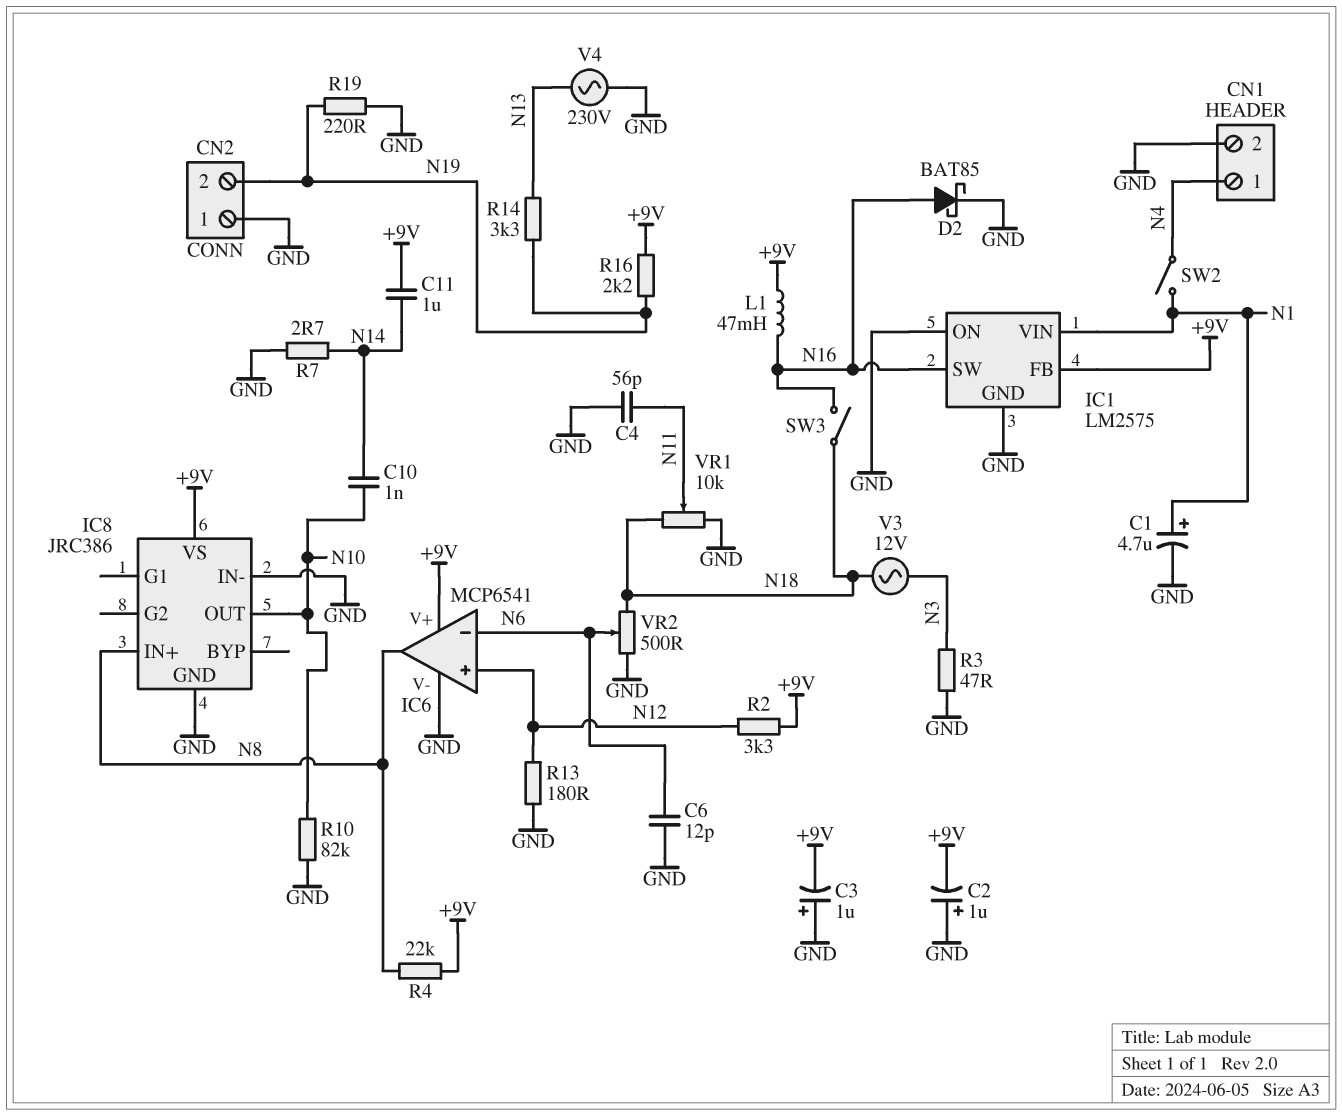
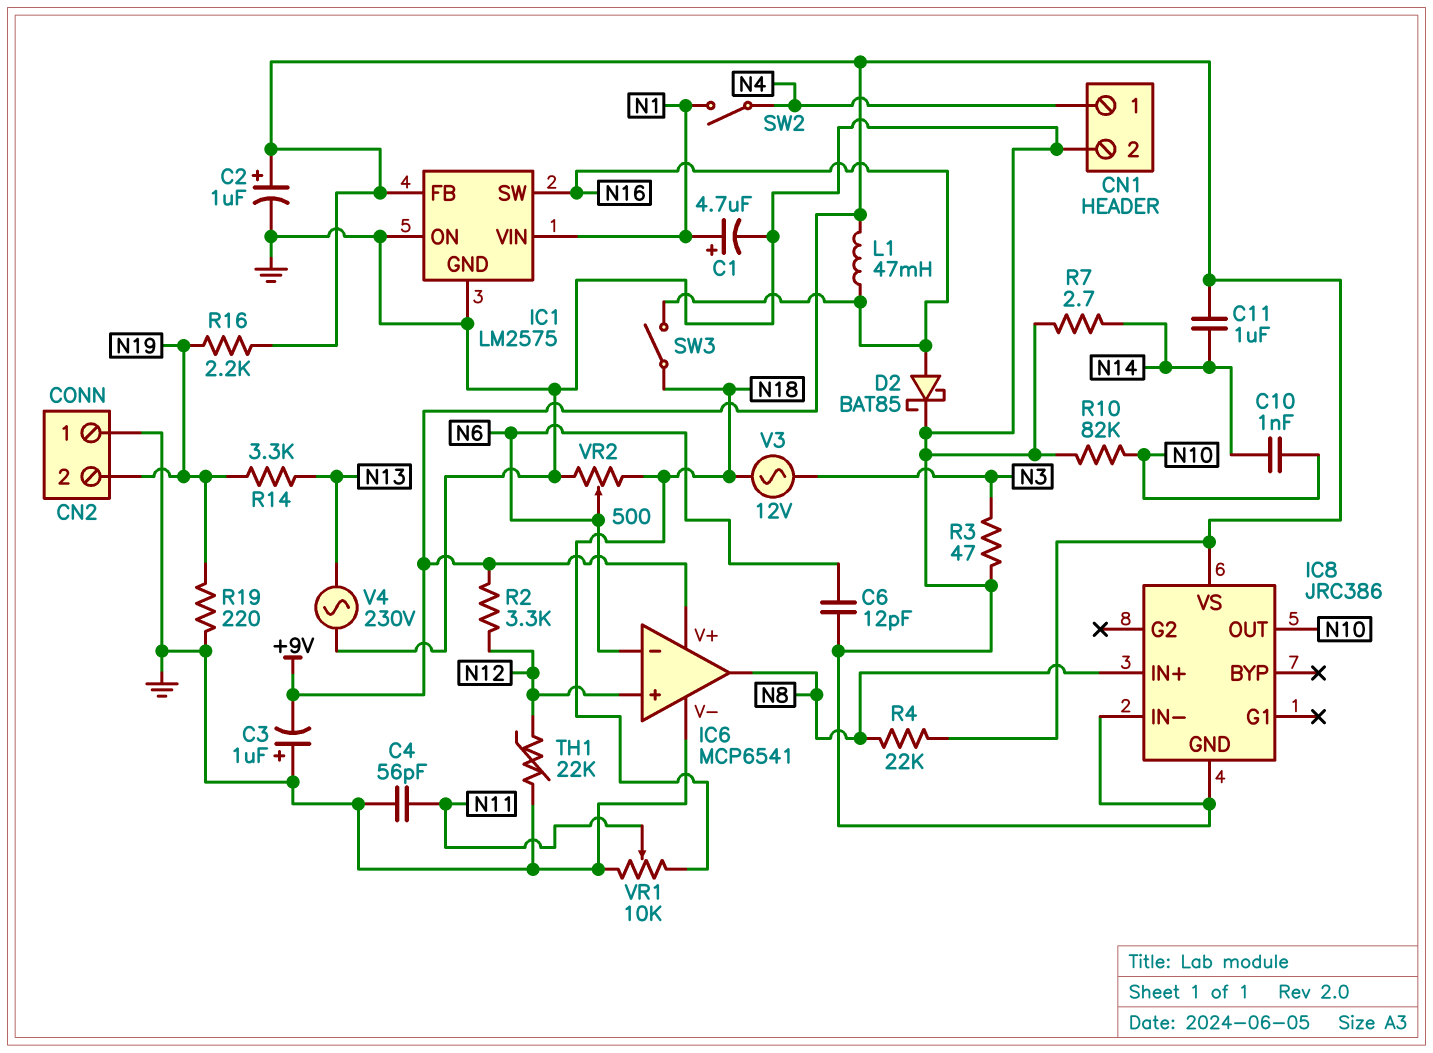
C2: 1uF (plus GND, minus +9V) -> 1uF (plus +9V, minus GND)
R13: 180 (GND, N12) -> none
TH1: none -> 22k (GND, N12)

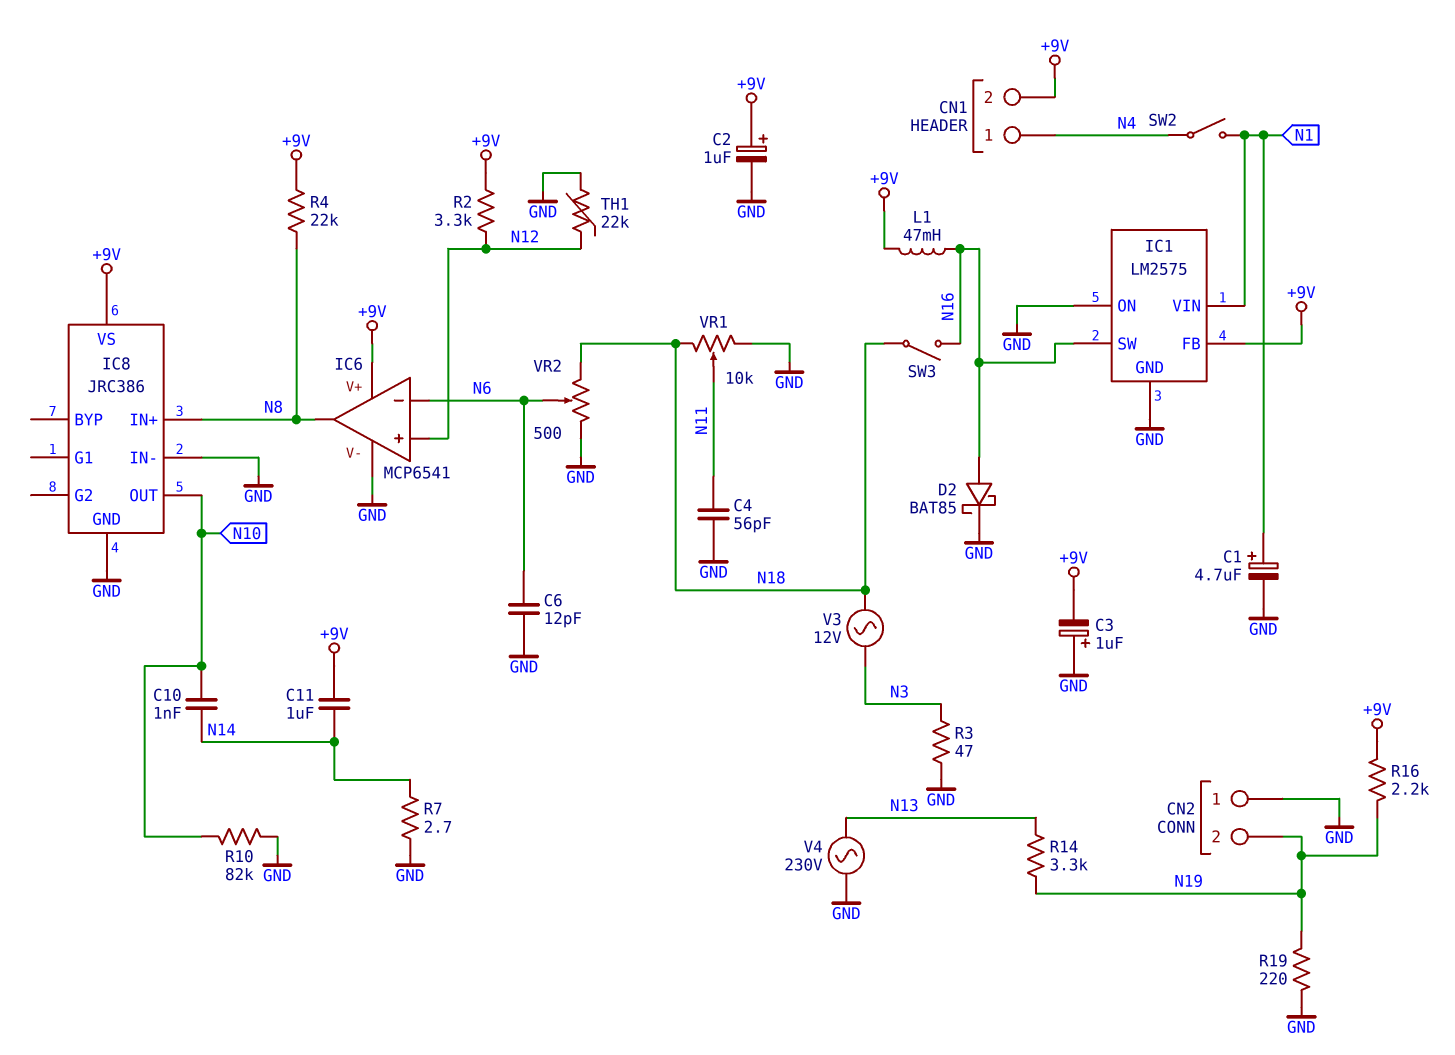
CN1 pin 2: GND -> +9V

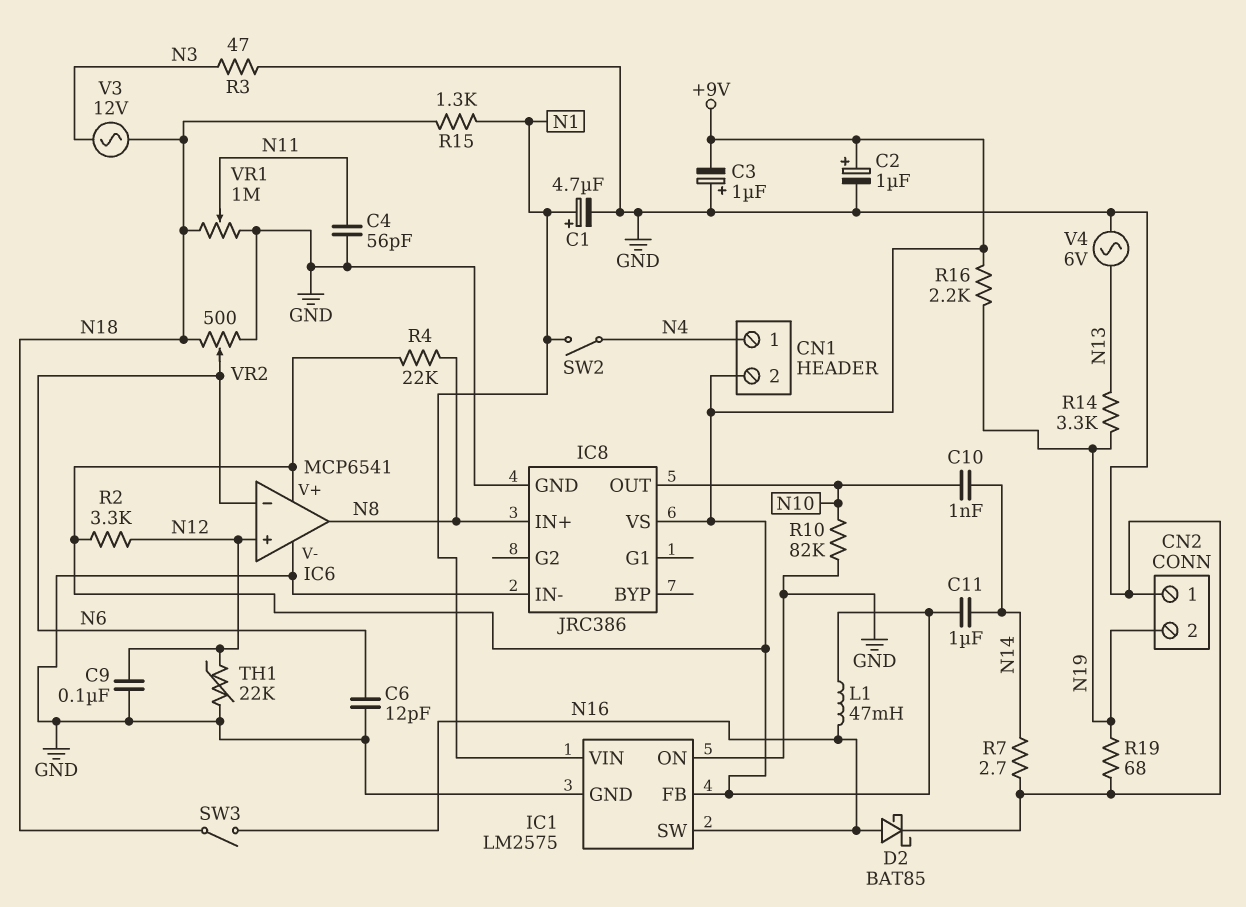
C9: none -> 100nF (GND, N12)
R15: none -> 1.3k (N1, N18)
R19: 220 (GND, N19) -> 68 (GND, N19)
V4: AC 230V (GND, N13) -> AC 6V (GND, N13)
VR1: 10k (GND, N18, wiper N11) -> 1M (GND, N18, wiper N11)

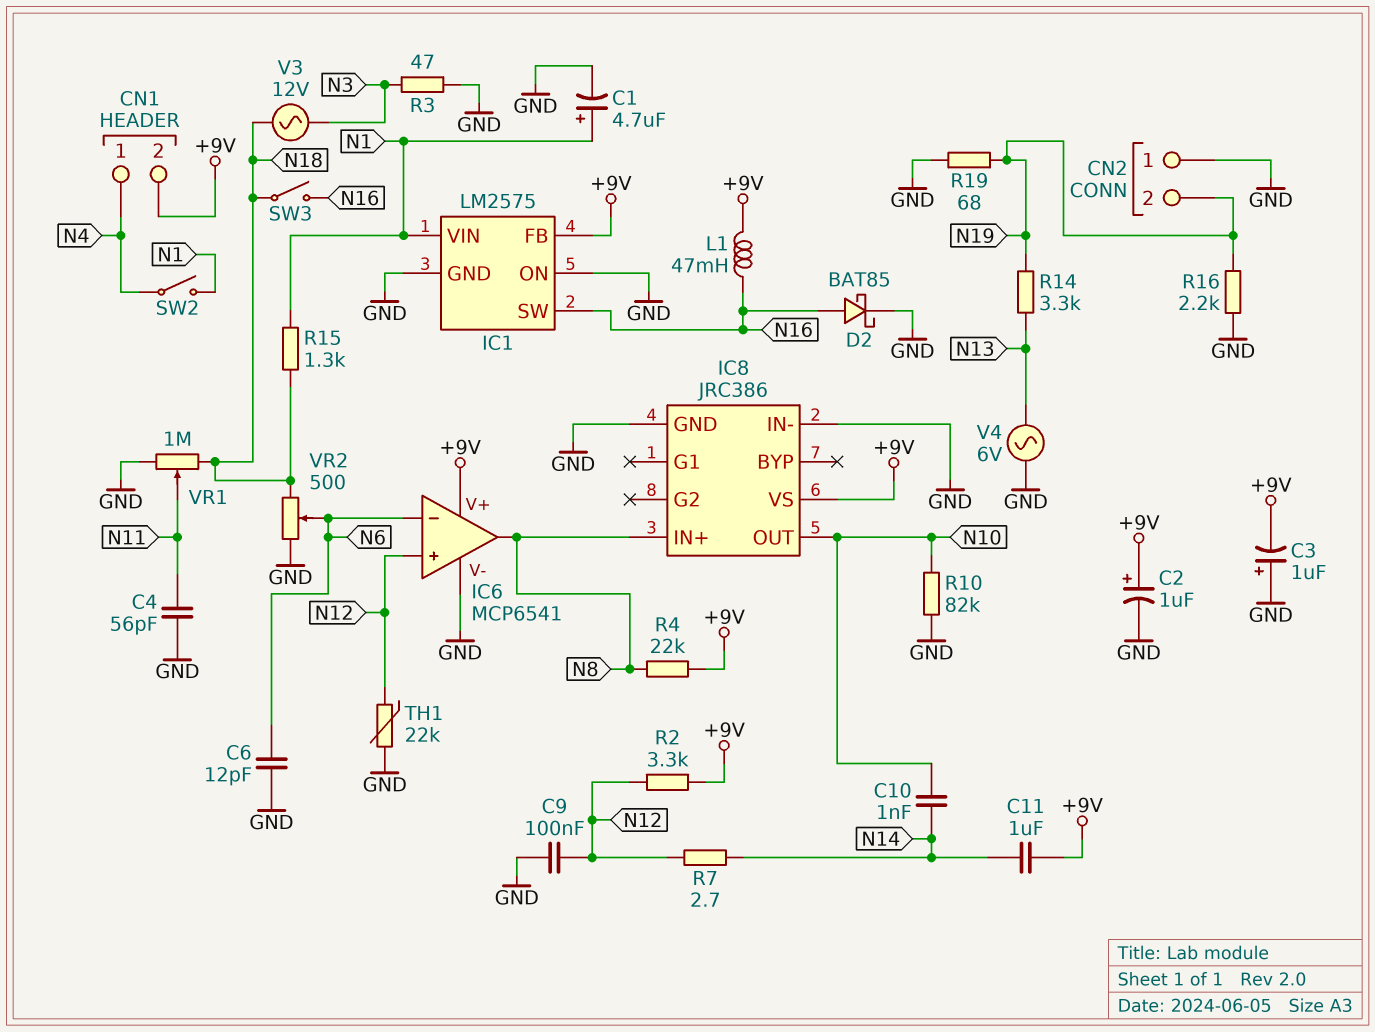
R7: 2.7 (GND, N14) -> 2.7 (N12, N14)
R16: 2.2k (+9V, N19) -> 2.2k (GND, N19)

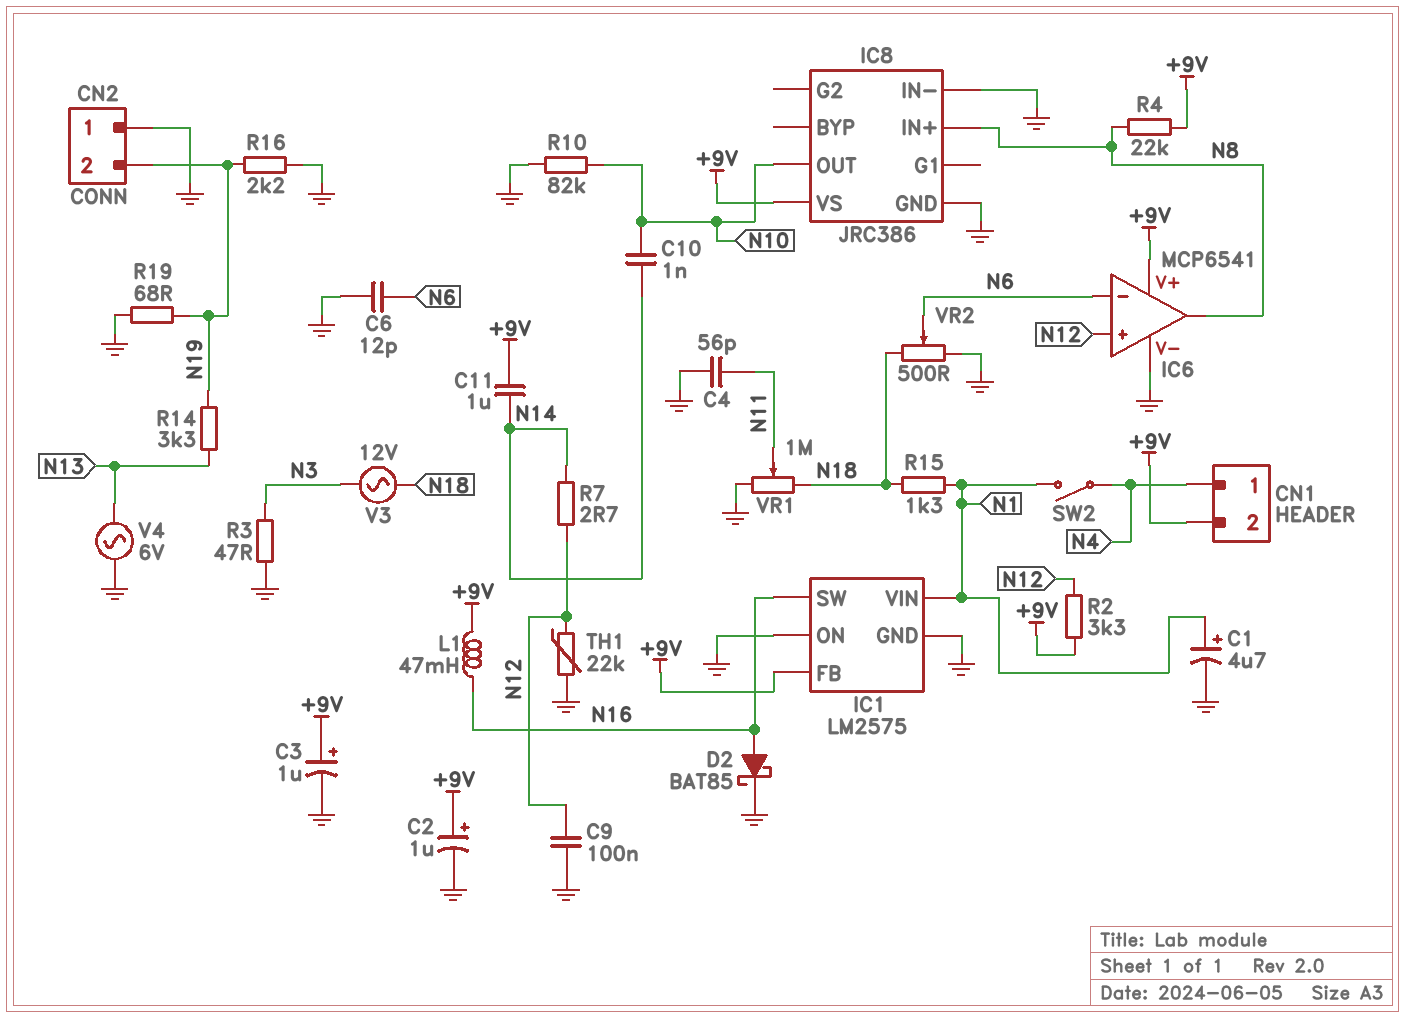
C3: 1uF (plus GND, minus +9V) -> 1uF (plus +9V, minus GND)
SW3: switch (N16, N18) -> none

